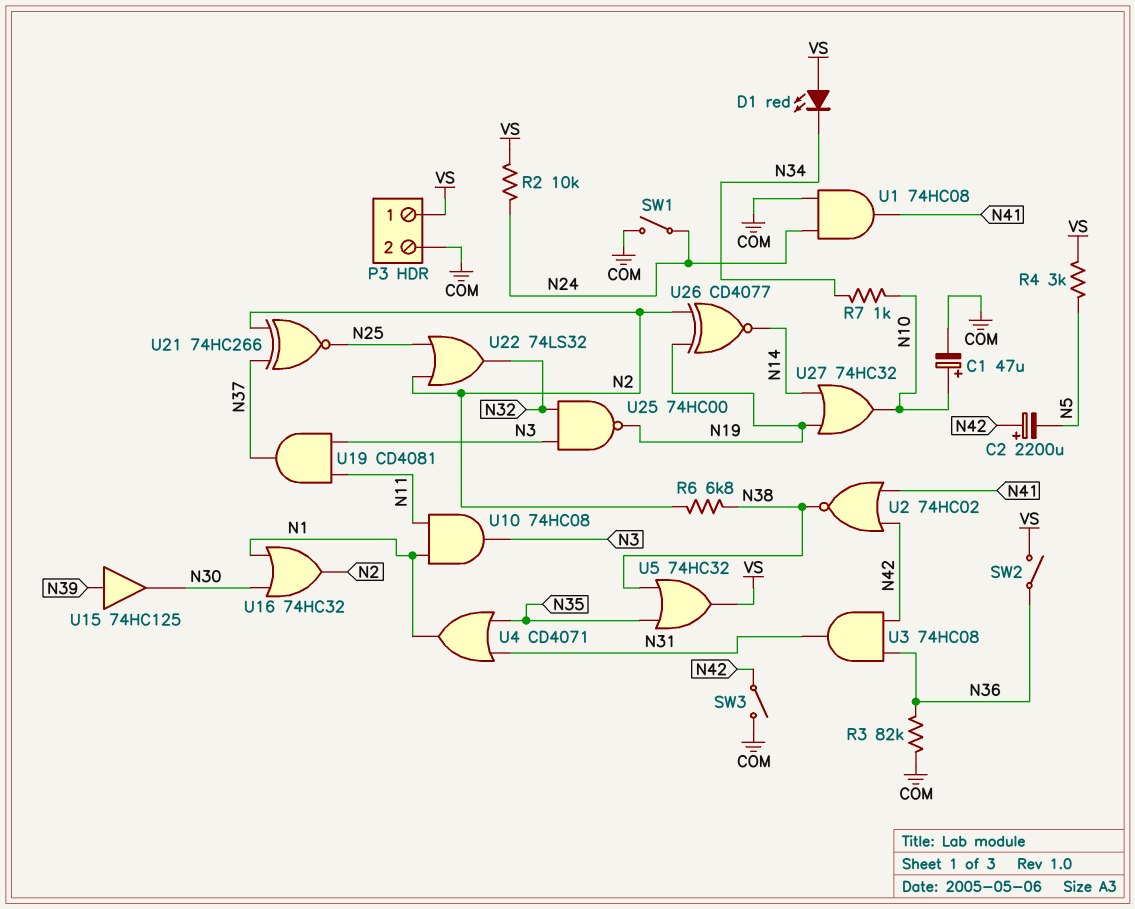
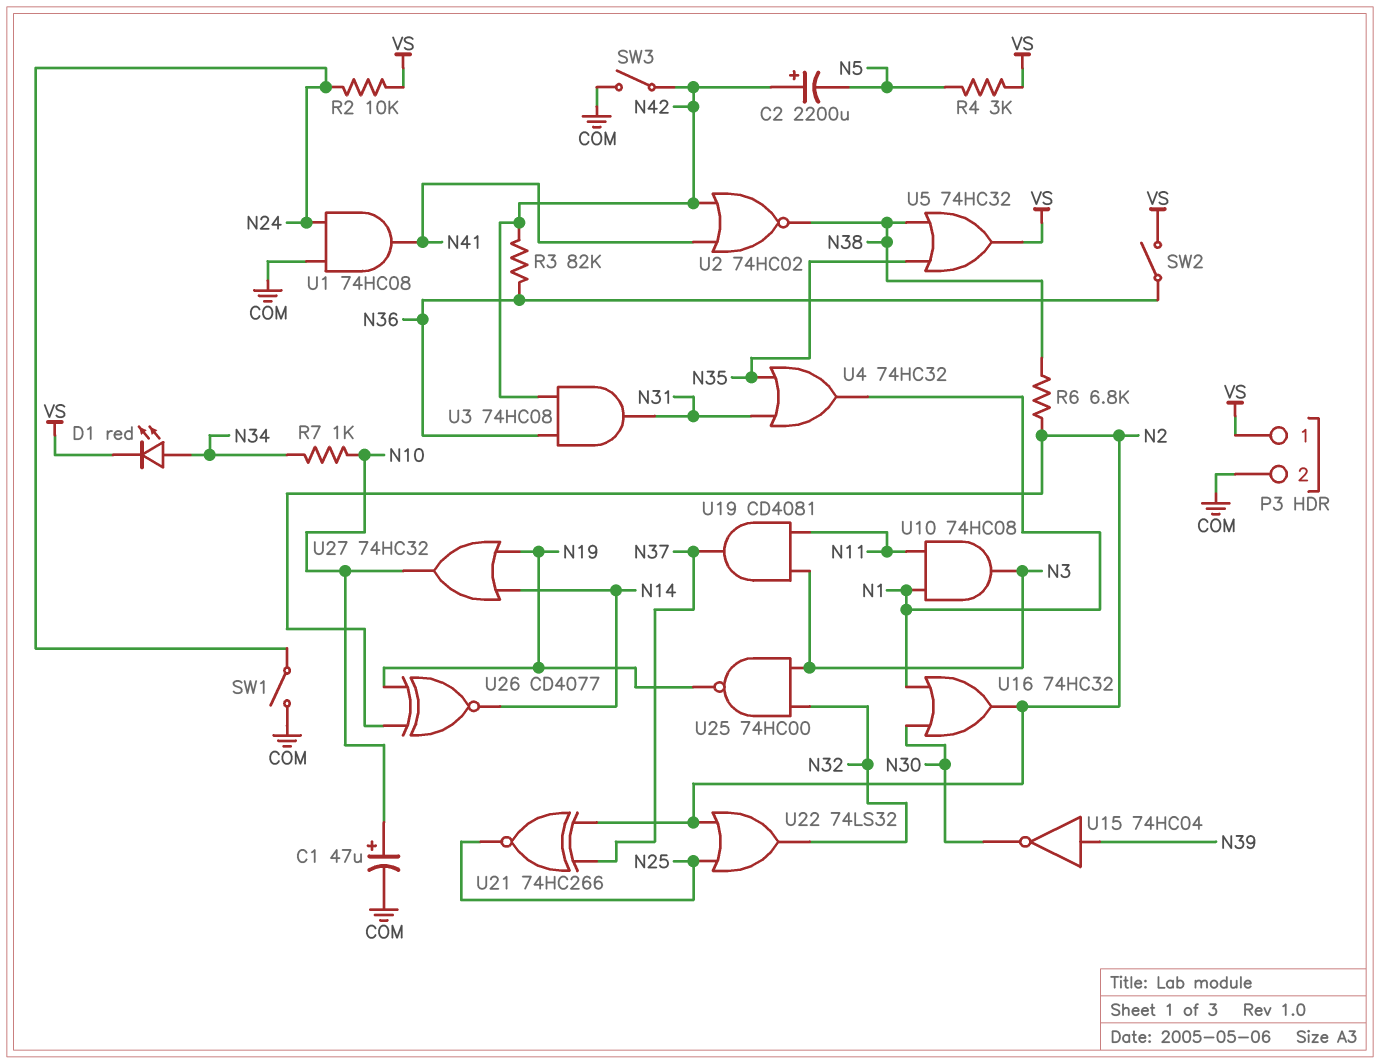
D1: LED red (A VS, K N34) -> LED red (A N34, K VS)
R3: 82k (COM, N36) -> 82k (N36, N42)
U4: OR CD4071 (in N31, in N35, out N1) -> OR 74HC32 (in N31, in N35, out N1)
U15: buffer 74HC125 (in N39, out N30) -> NOT 74HC04 (in N39, out N30)

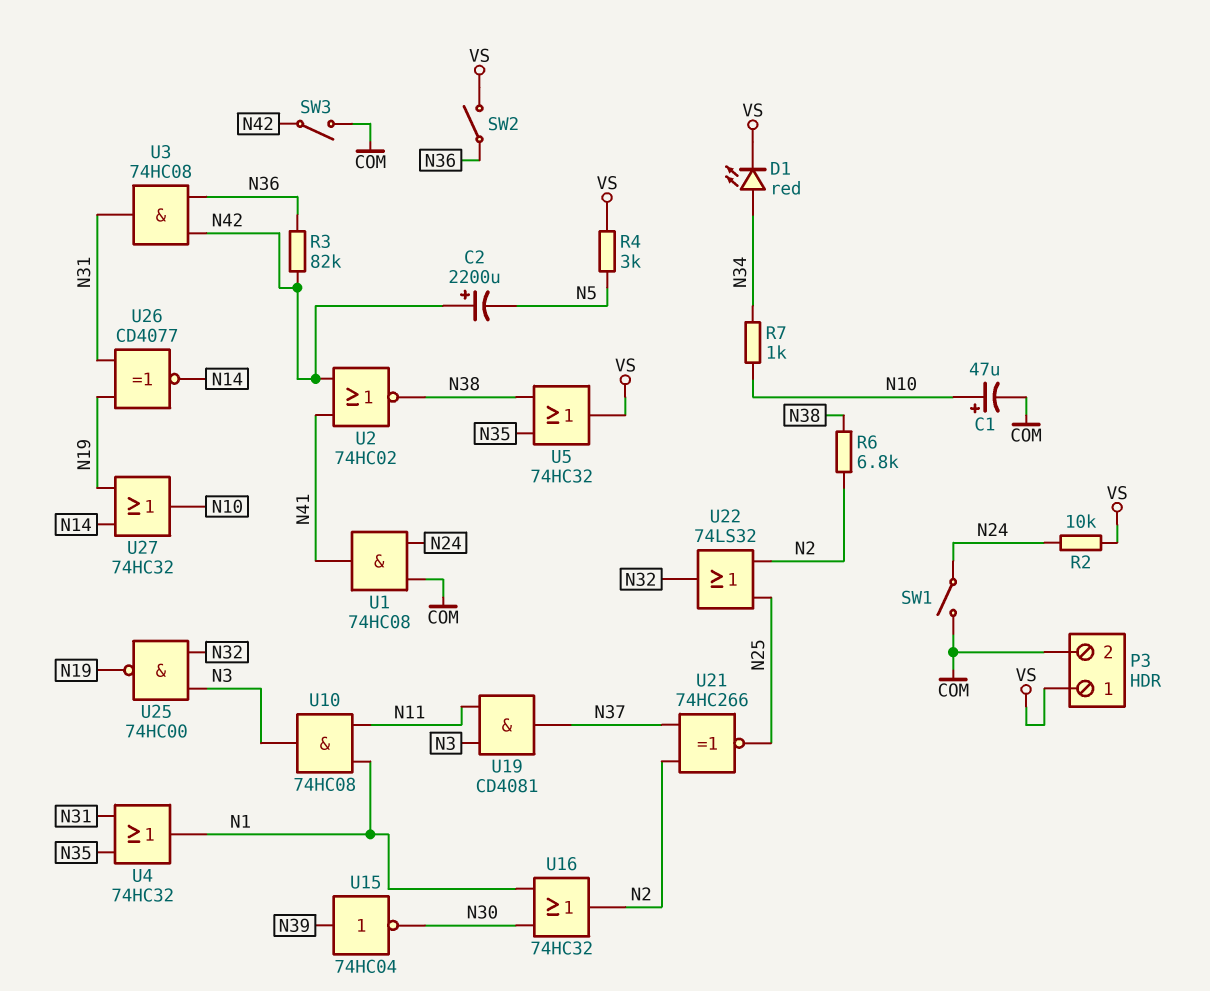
U26: XNOR CD4077 (in N2, in N19, out N14) -> XNOR CD4077 (in N19, in N31, out N14)

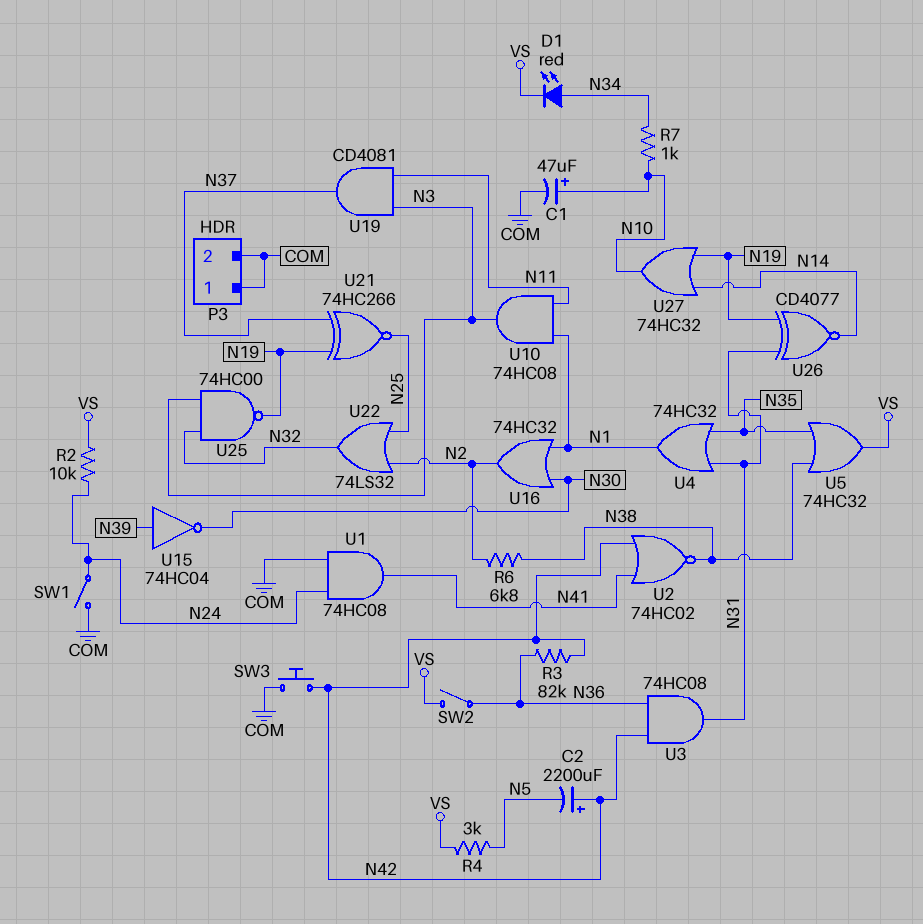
P3 pin 1: VS -> COM
SW3: switch (COM, N42) -> button (COM, N42)
U21: XNOR 74HC266 (in N2, in N37, out N25) -> XNOR 74HC266 (in N19, in N37, out N25)

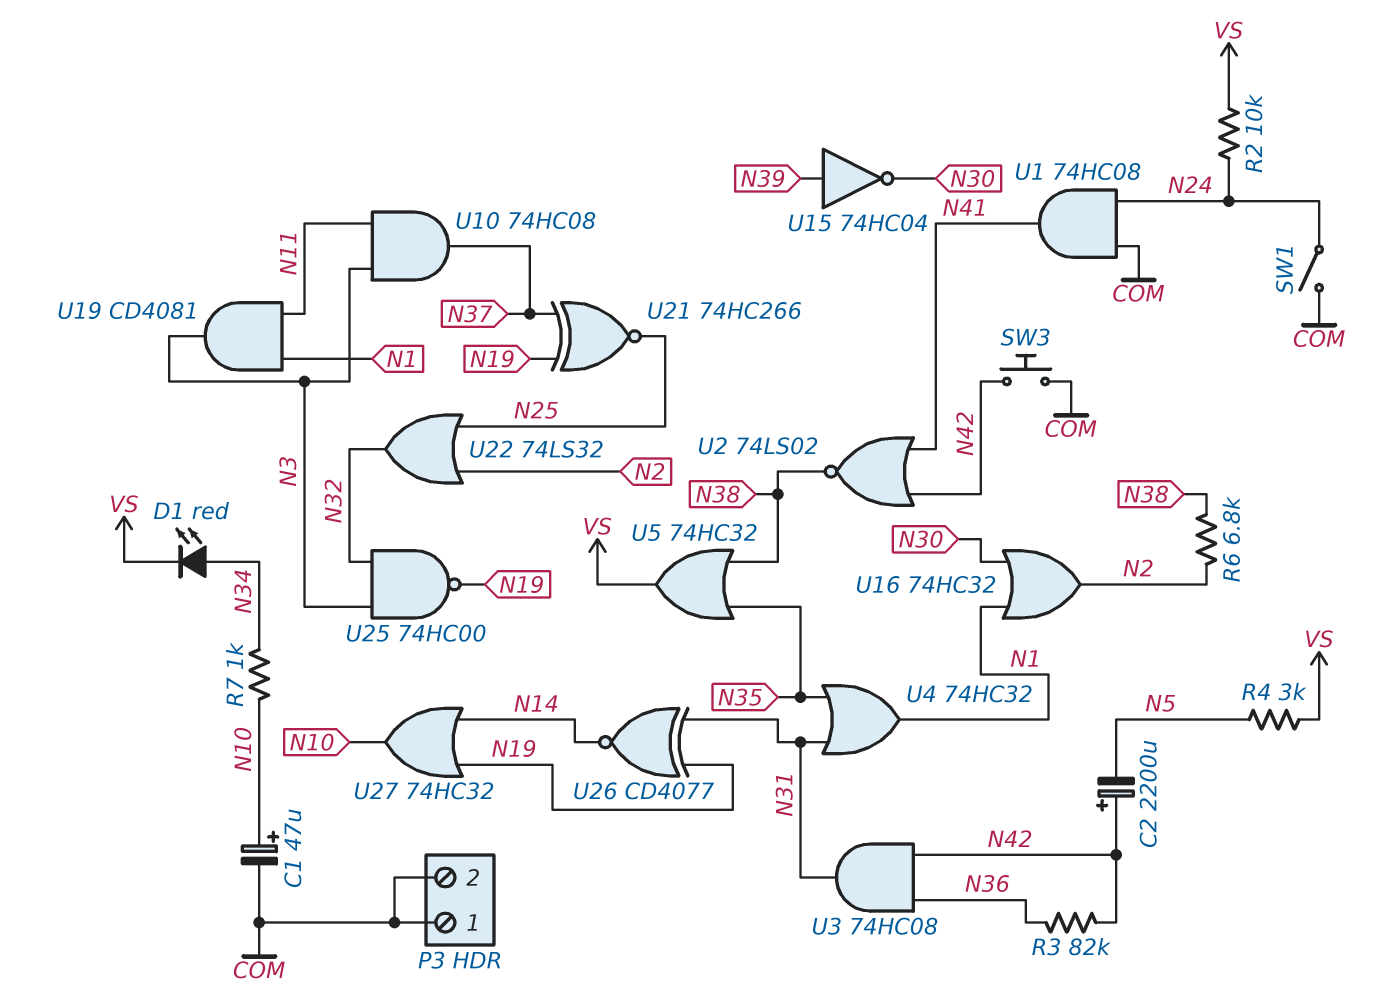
SW2: switch (N36, VS) -> none
U2: NOR 74HC02 (in N41, in N42, out N38) -> NOR 74LS02 (in N41, in N42, out N38)
U10: AND 74HC08 (in N1, in N11, out N3) -> AND 74HC08 (in N3, in N11, out N37)
U19: AND CD4081 (in N3, in N11, out N37) -> AND CD4081 (in N1, in N11, out N3)

